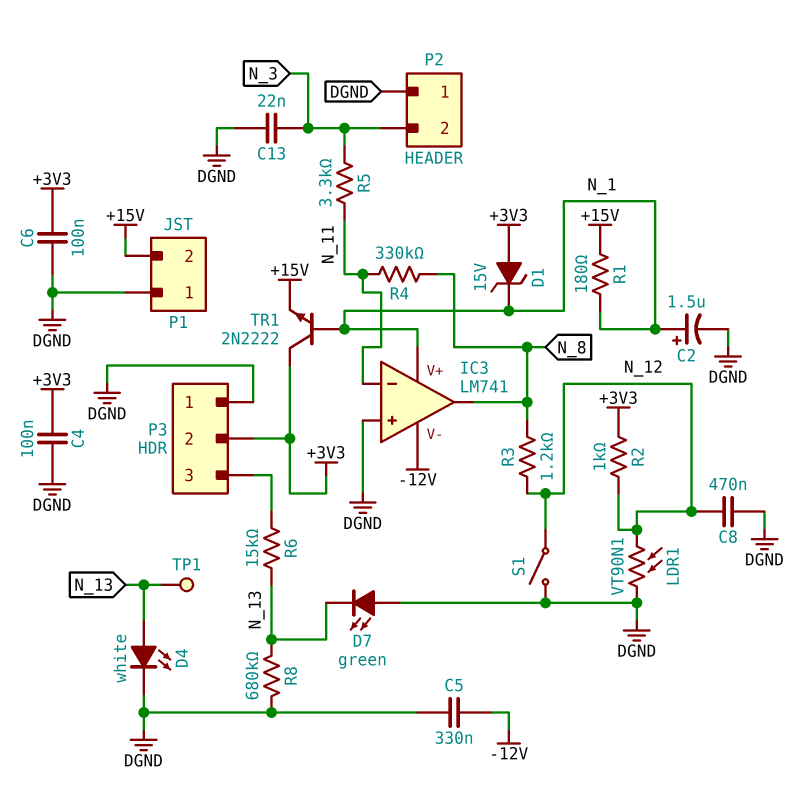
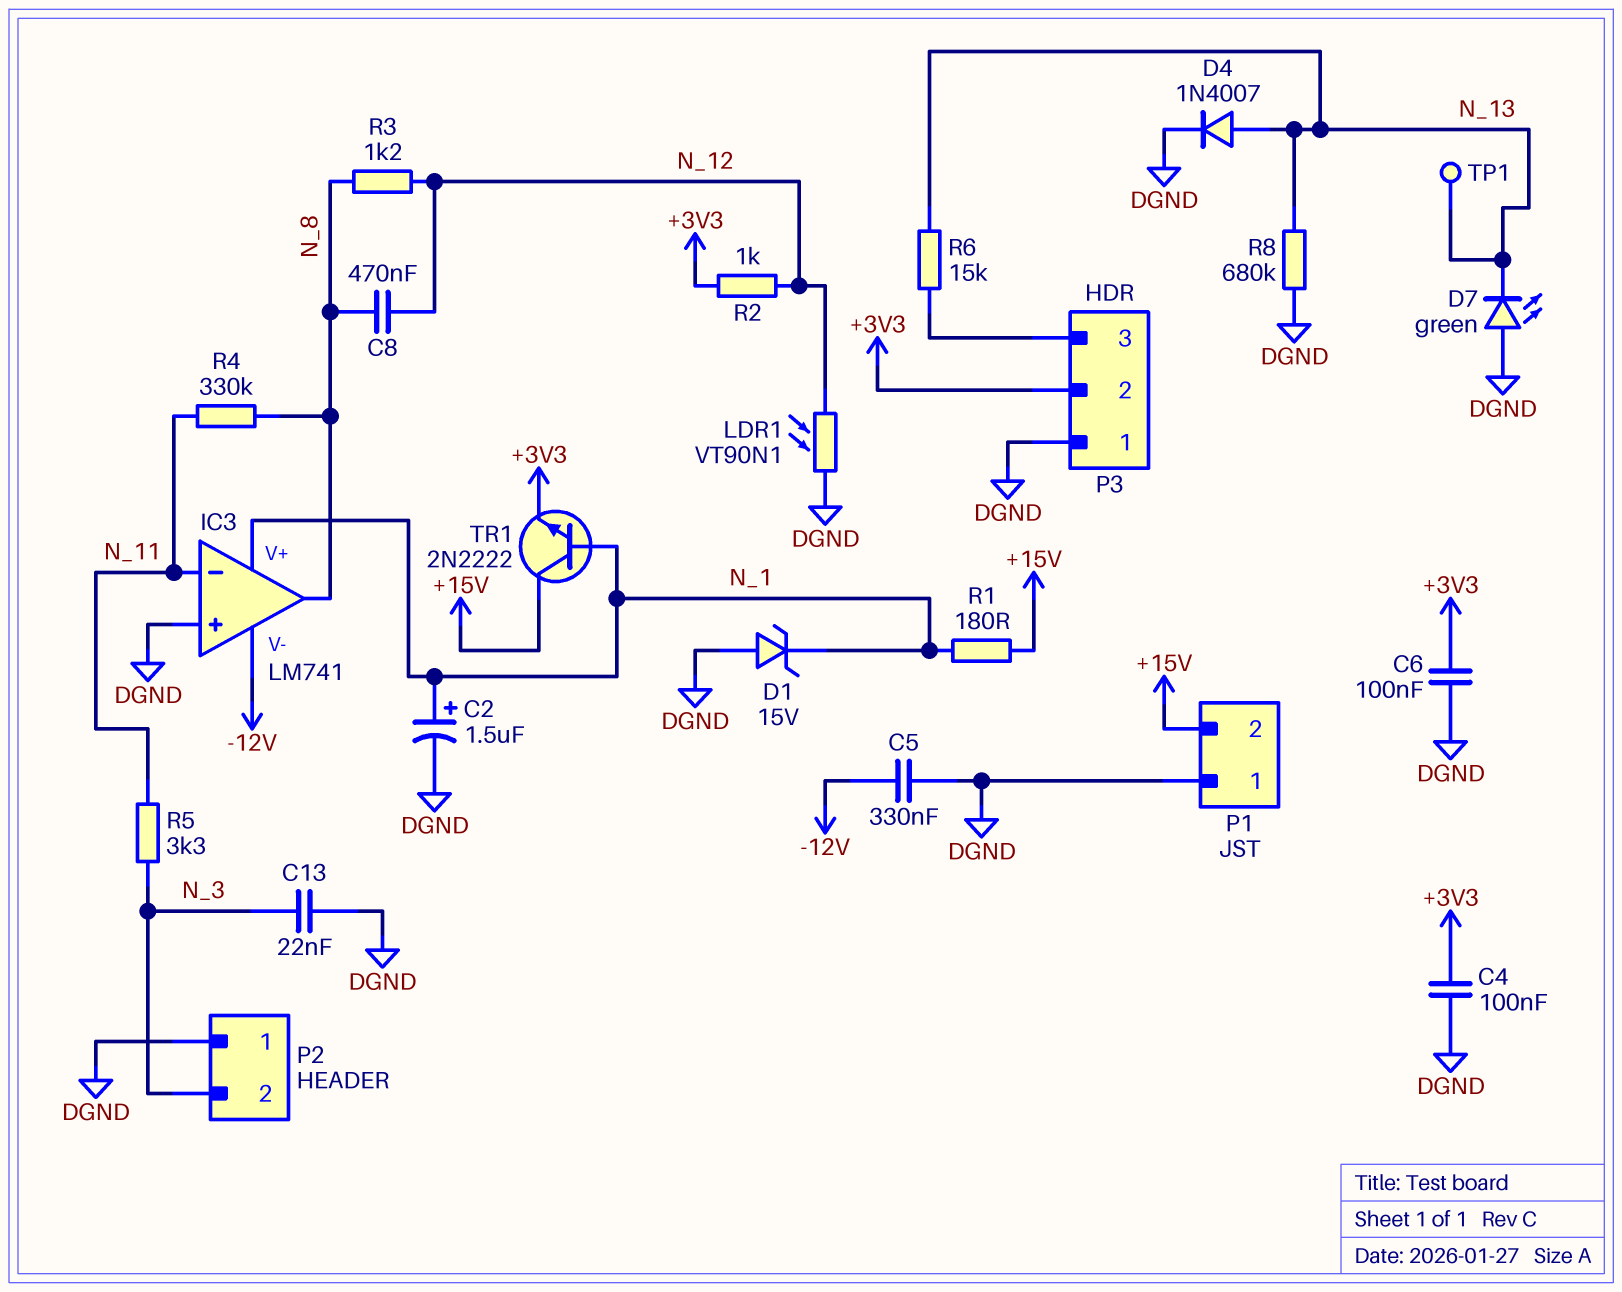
C8: 470nF (DGND, N_12) -> 470nF (N_8, N_12)
D1: zener 15V (A +3V3, K N_1) -> zener 15V (A DGND, K N_1)
D4: LED white (A N_13, K DGND) -> diode 1N4007 (A N_13, K DGND)
S1: switch (DGND, N_12) -> none
TR1: NPN 2N2222 (B N_1, C +3V3, E +15V) -> NPN 2N2222 (B N_1, C +15V, E +3V3)

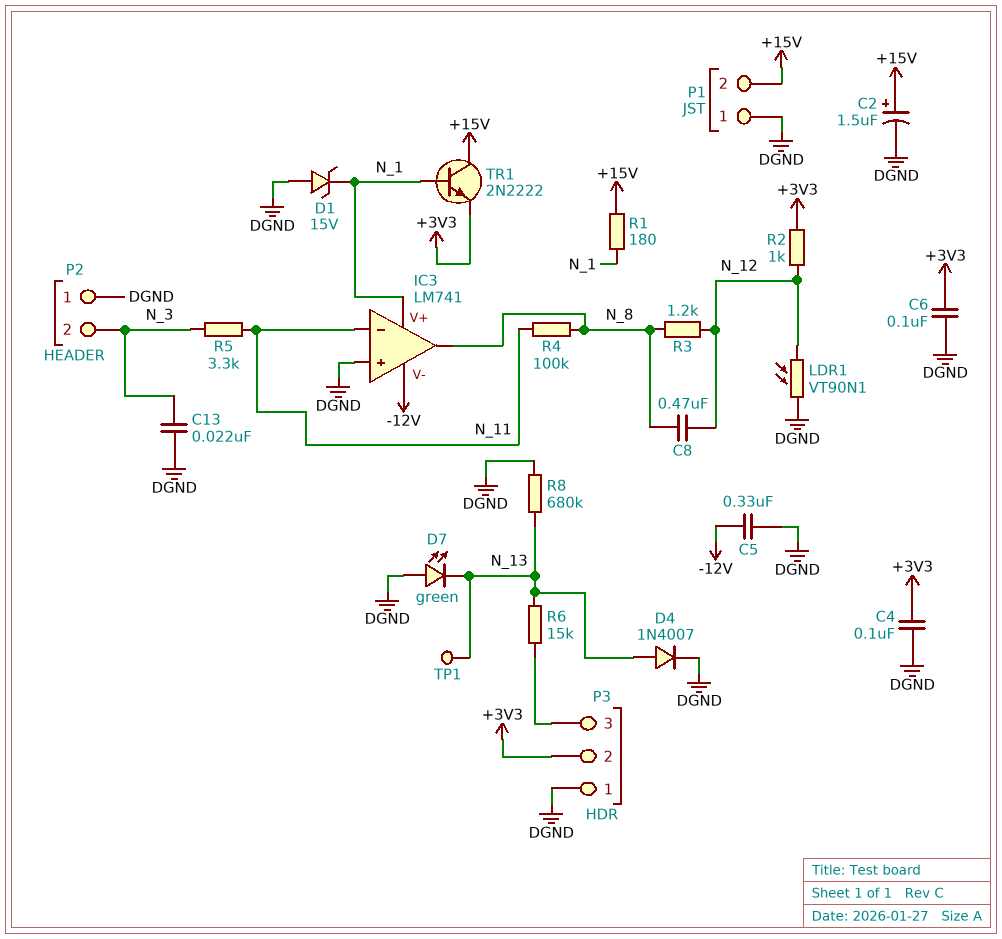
C2: 1.5uF (plus N_1, minus DGND) -> 1.5uF (plus +15V, minus DGND)
R4: 330k (N_8, N_11) -> 100k (N_8, N_11)

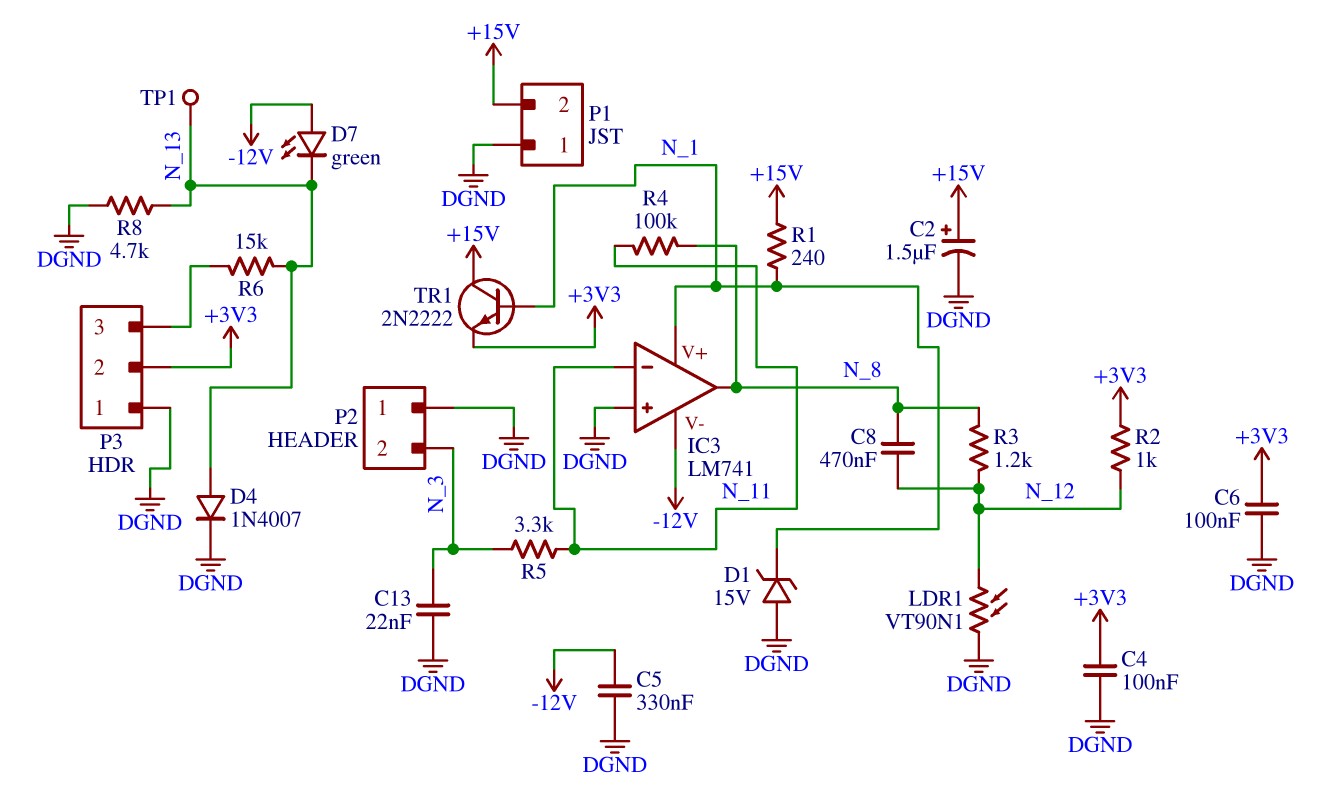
D7: LED green (A DGND, K N_13) -> LED green (A -12V, K N_13)
R1: 180 (+15V, N_1) -> 240 (+15V, N_1)
R8: 680k (DGND, N_13) -> 4.7k (DGND, N_13)

